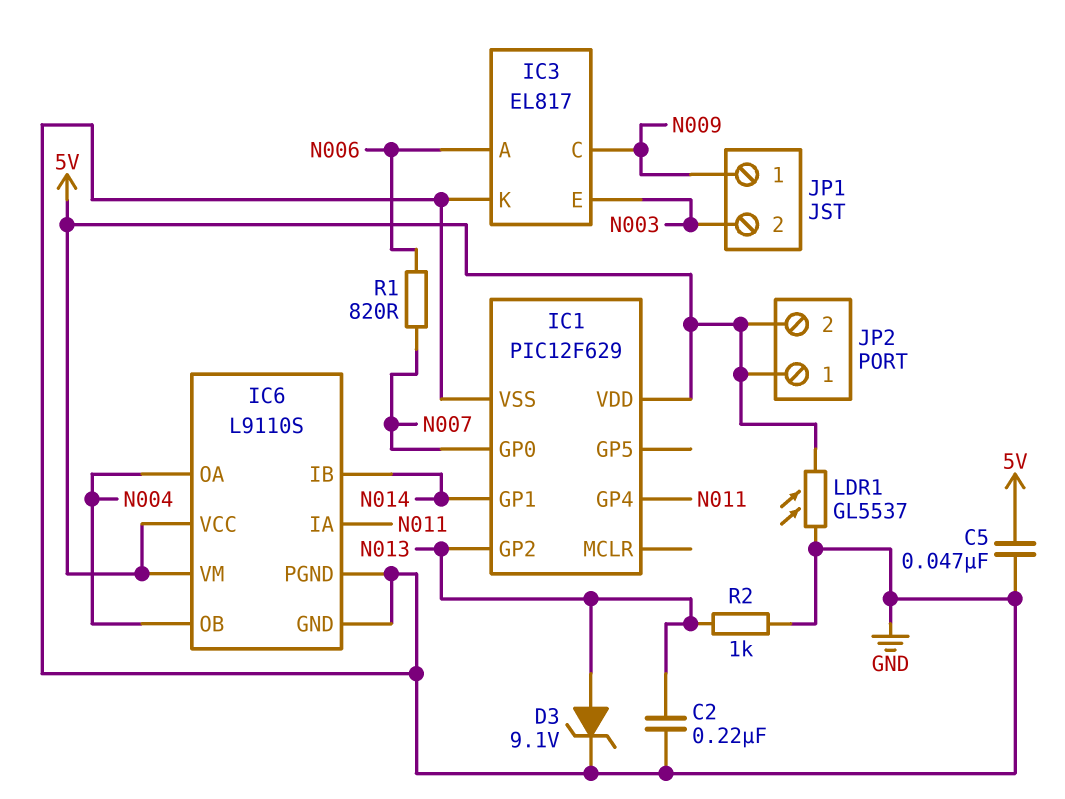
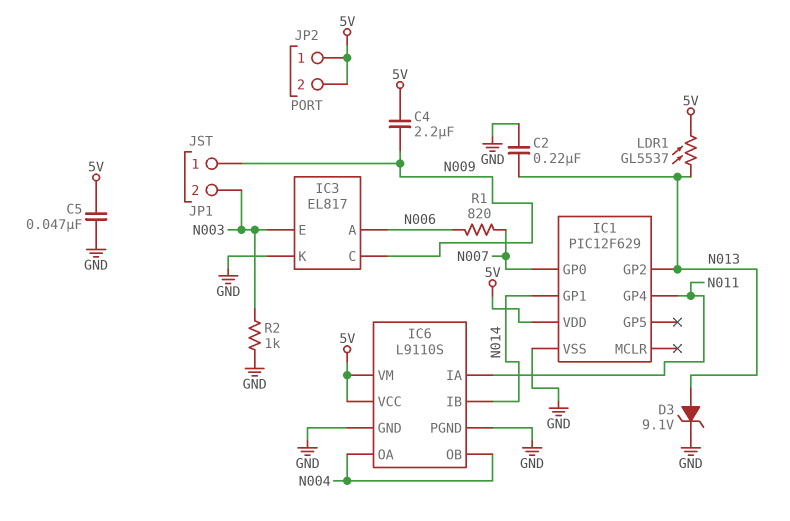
C4: none -> 2.2uF (5V, N009)
LDR1: GL5537 (5V, GND) -> GL5537 (5V, N013)
R2: 1k (GND, N013) -> 1k (GND, N003)

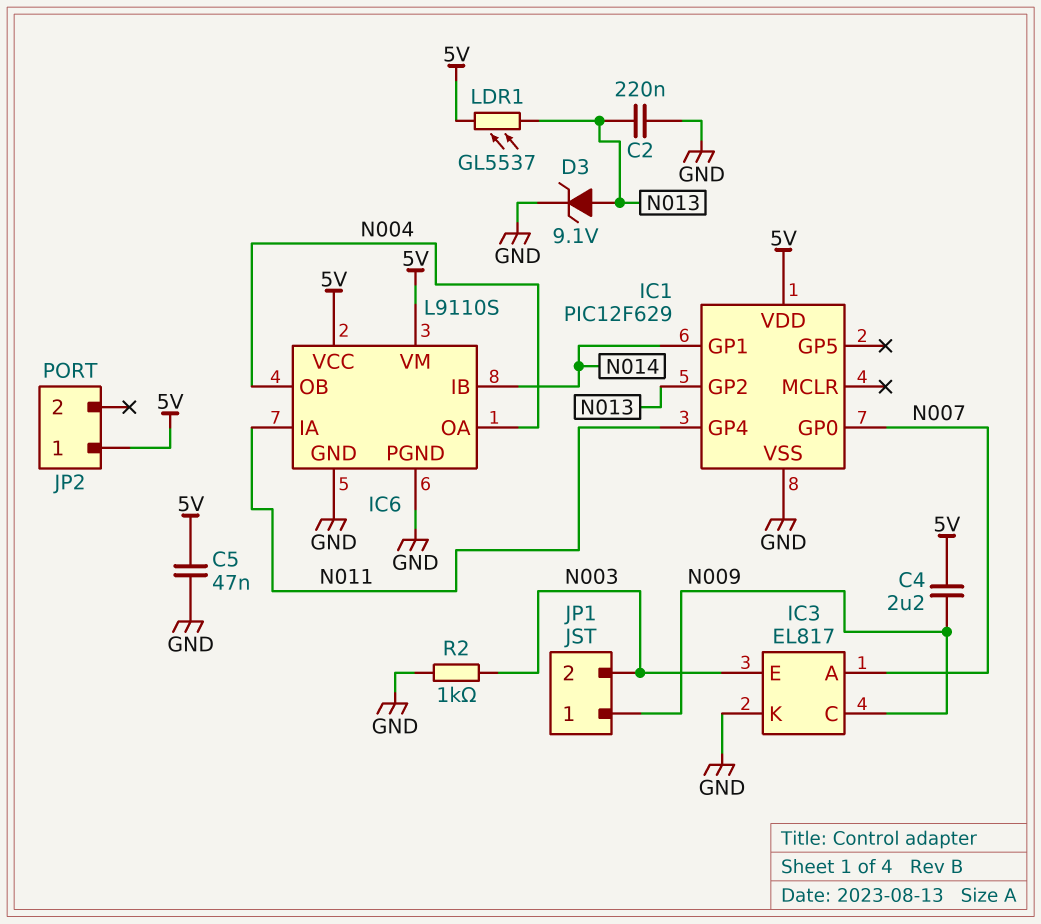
IC3 pin A: N006 -> N007
JP2 pin 2: 5V -> none
R1: 820 (N006, N007) -> none

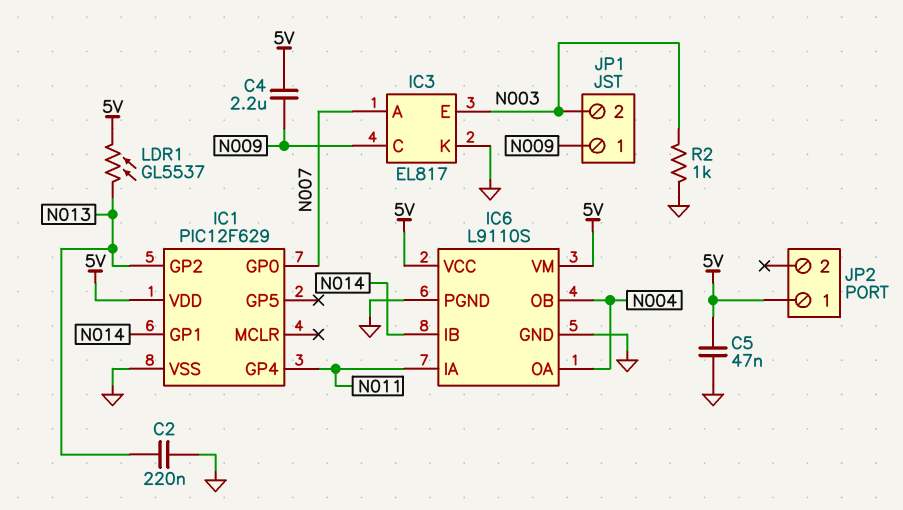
D3: zener 9.1V (A N013, K GND) -> none

